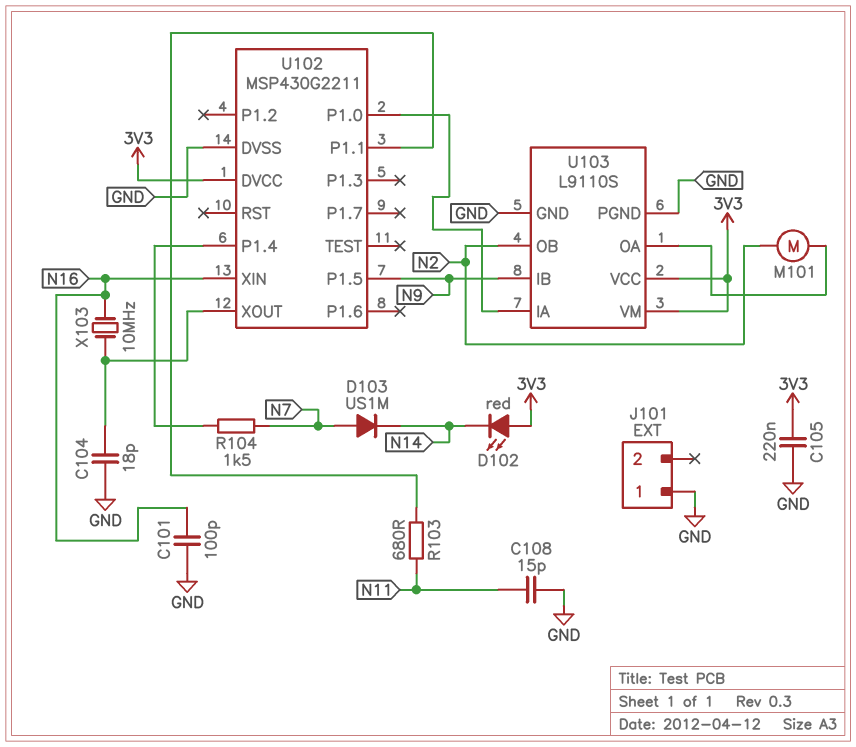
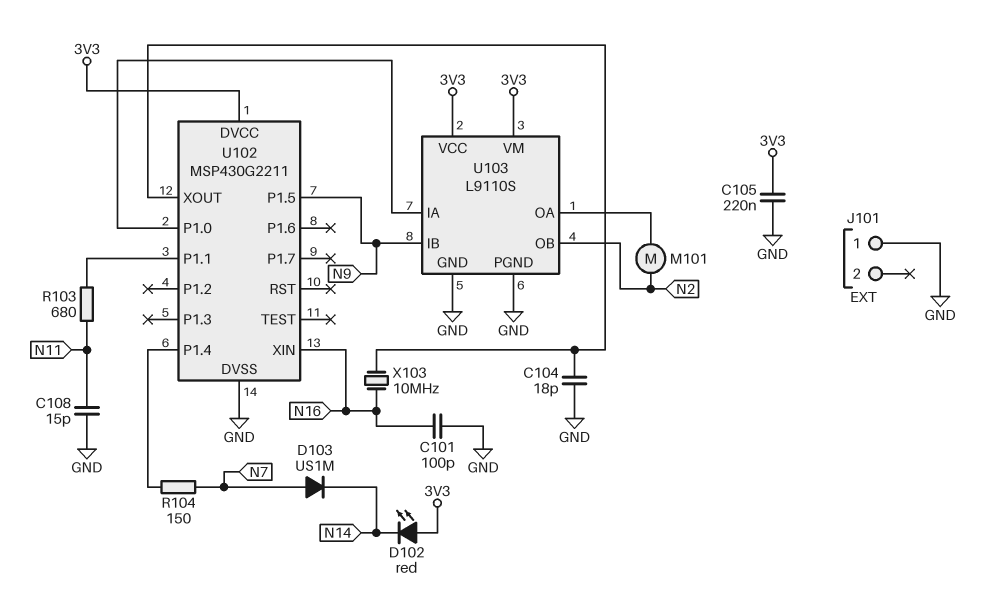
R104: 1.5k (N7, U102/P1.4) -> 150 (N7, U102/P1.4)

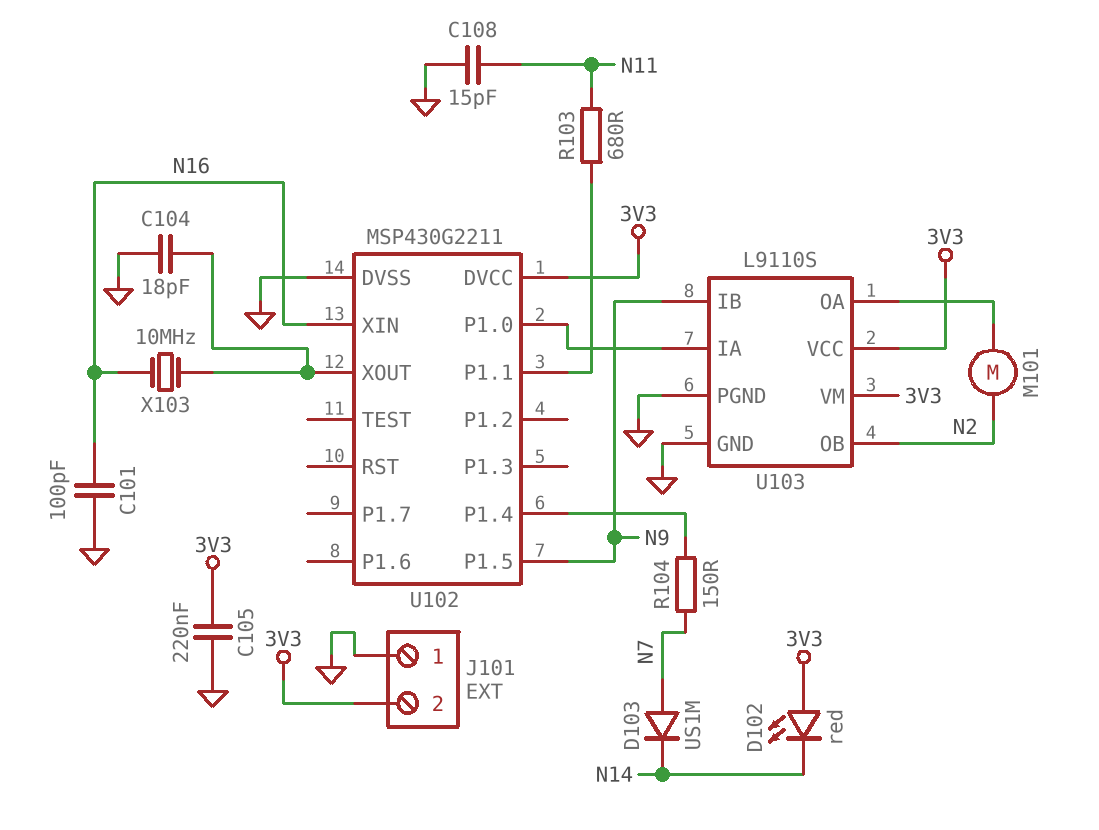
J101 pin 2: none -> 3V3

